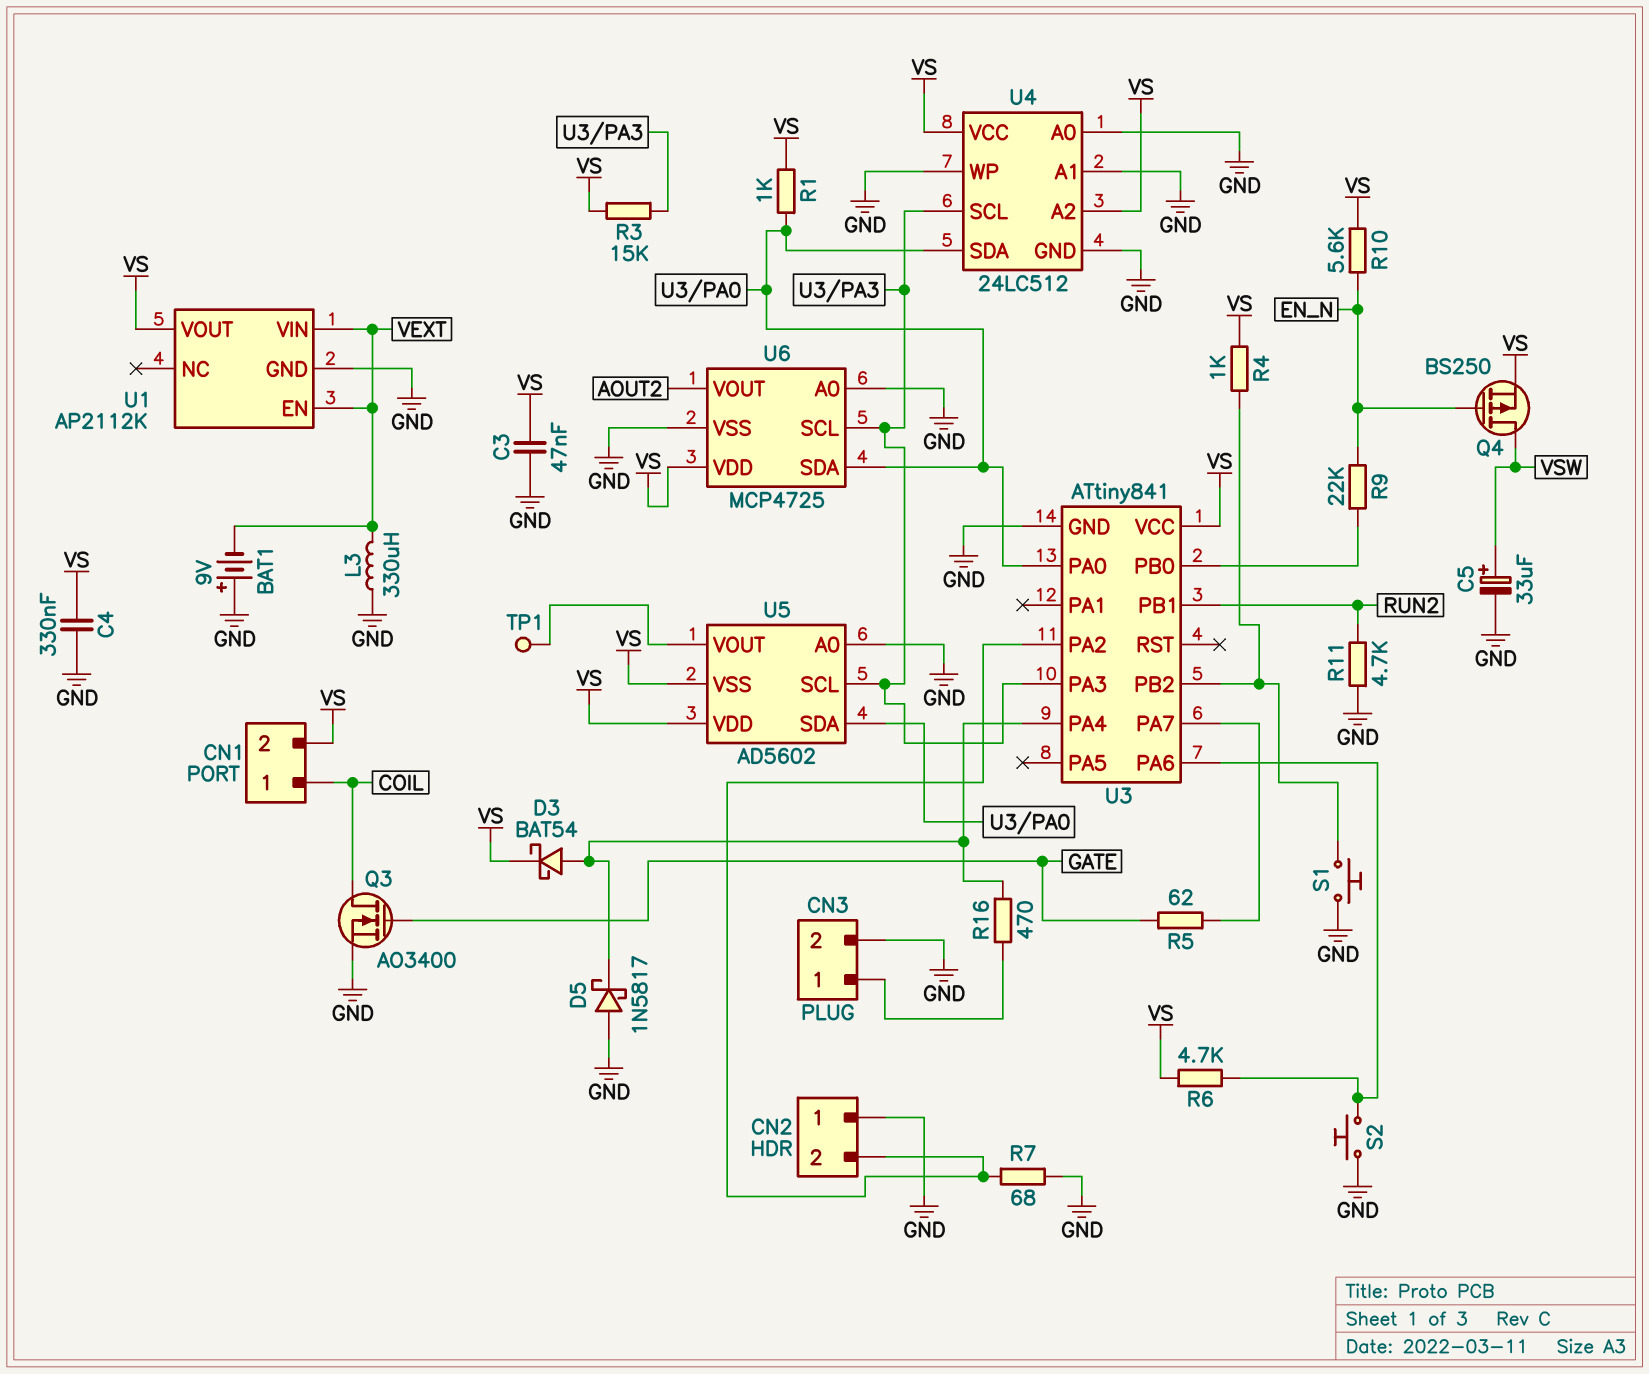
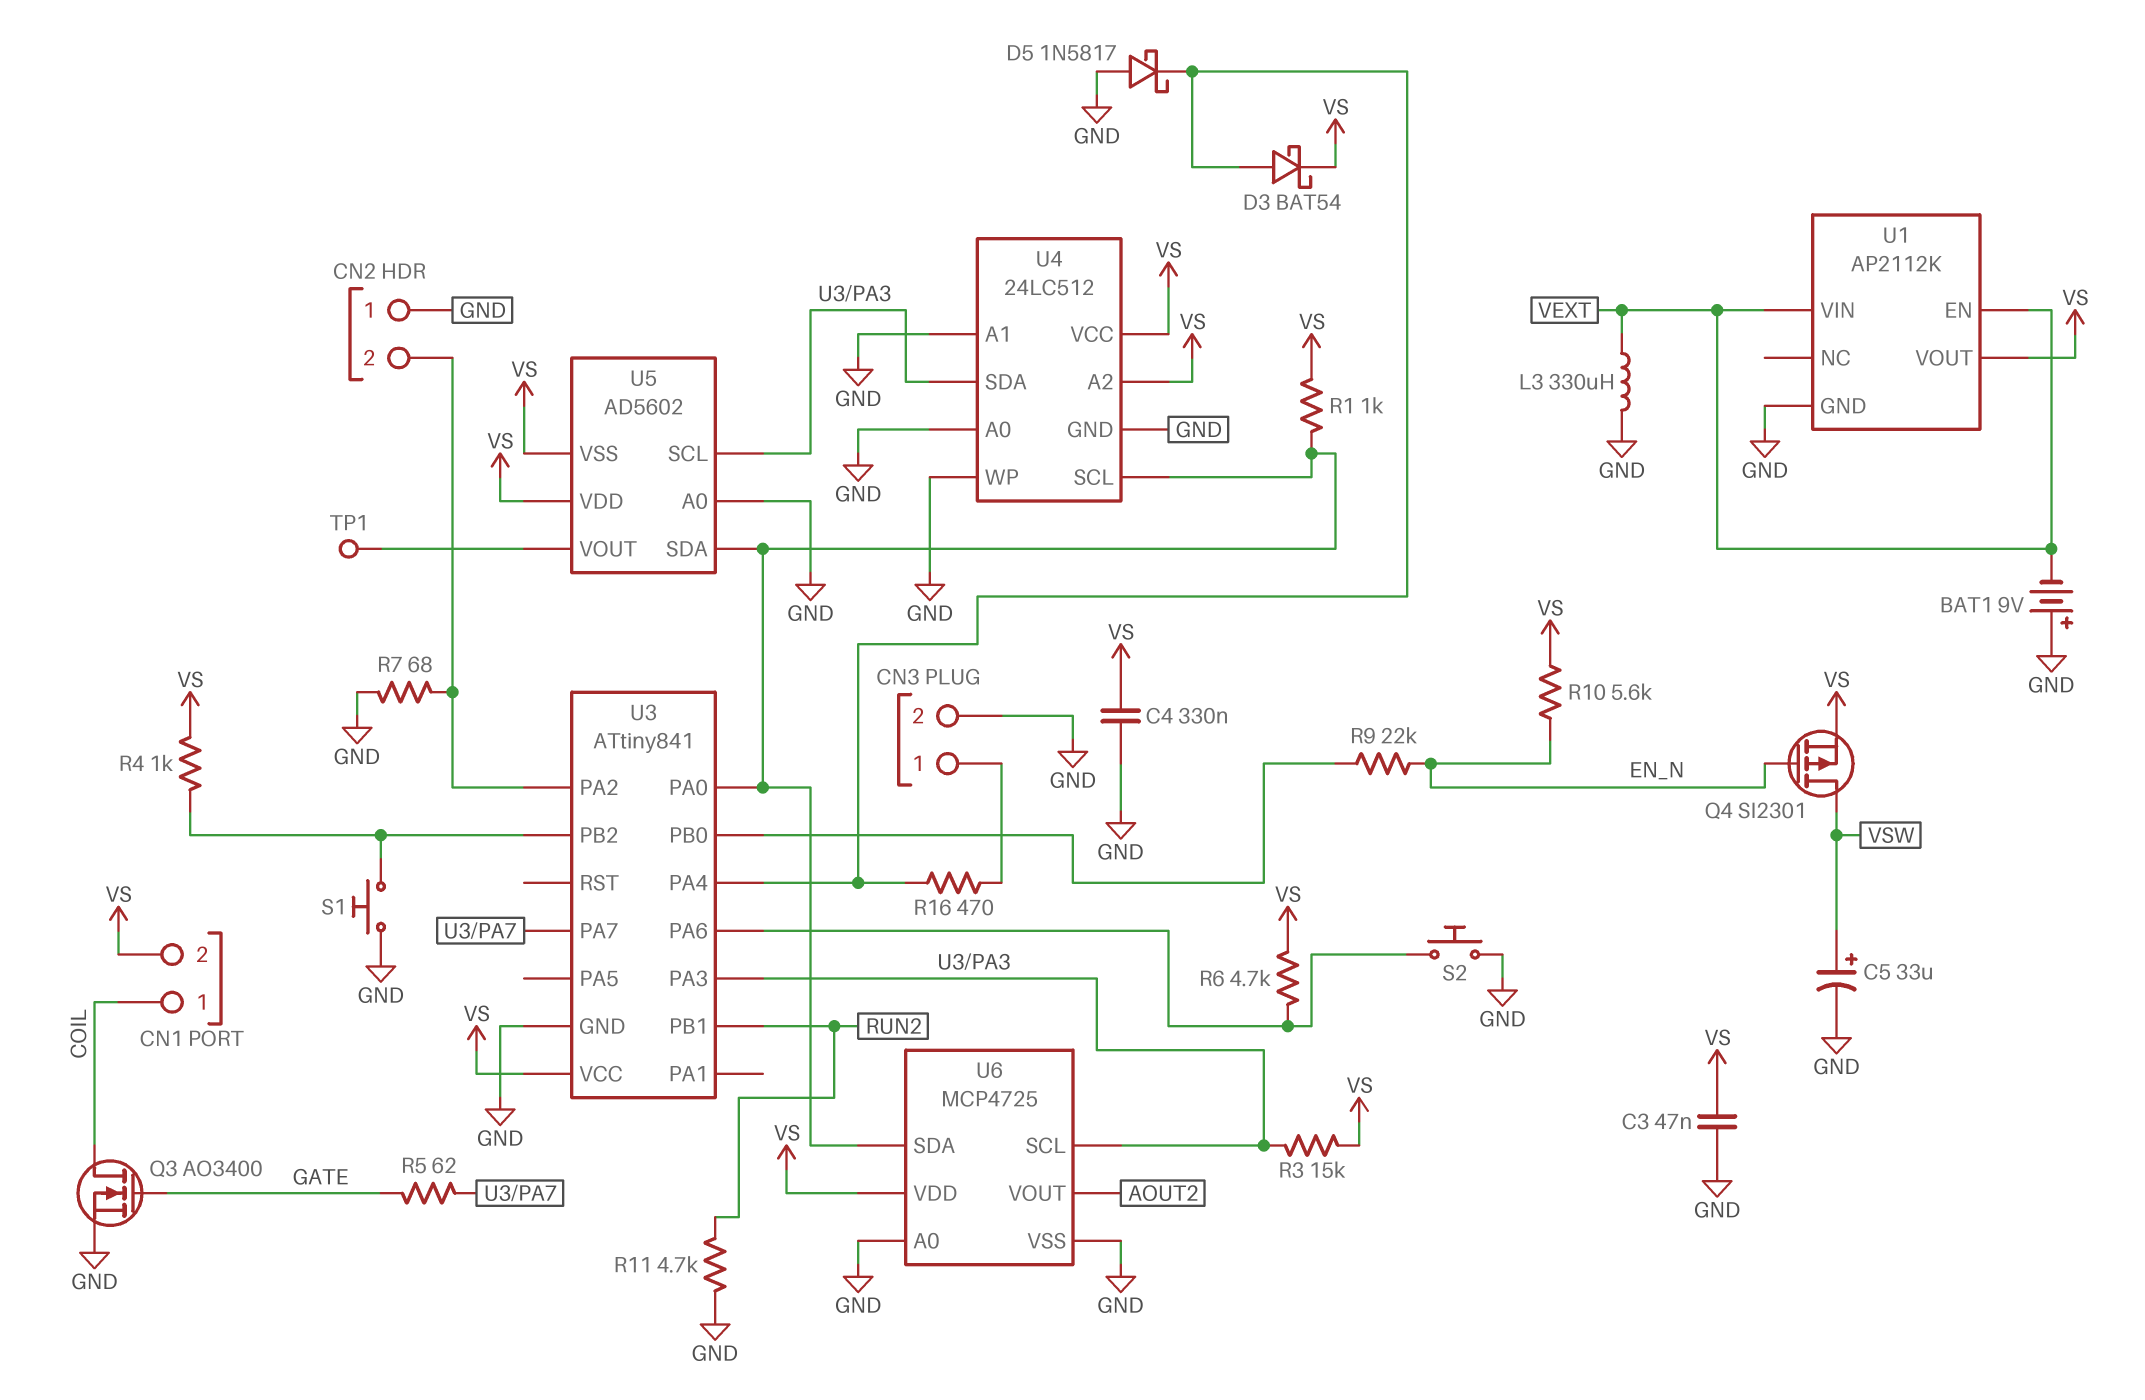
Q4: PMOS BS250 (G EN_N, D VSW, S VS) -> PMOS SI2301 (G EN_N, D VSW, S VS)
U4 pin SCL: U3/PA3 -> U3/PA0
U4 pin SDA: U3/PA0 -> U3/PA3

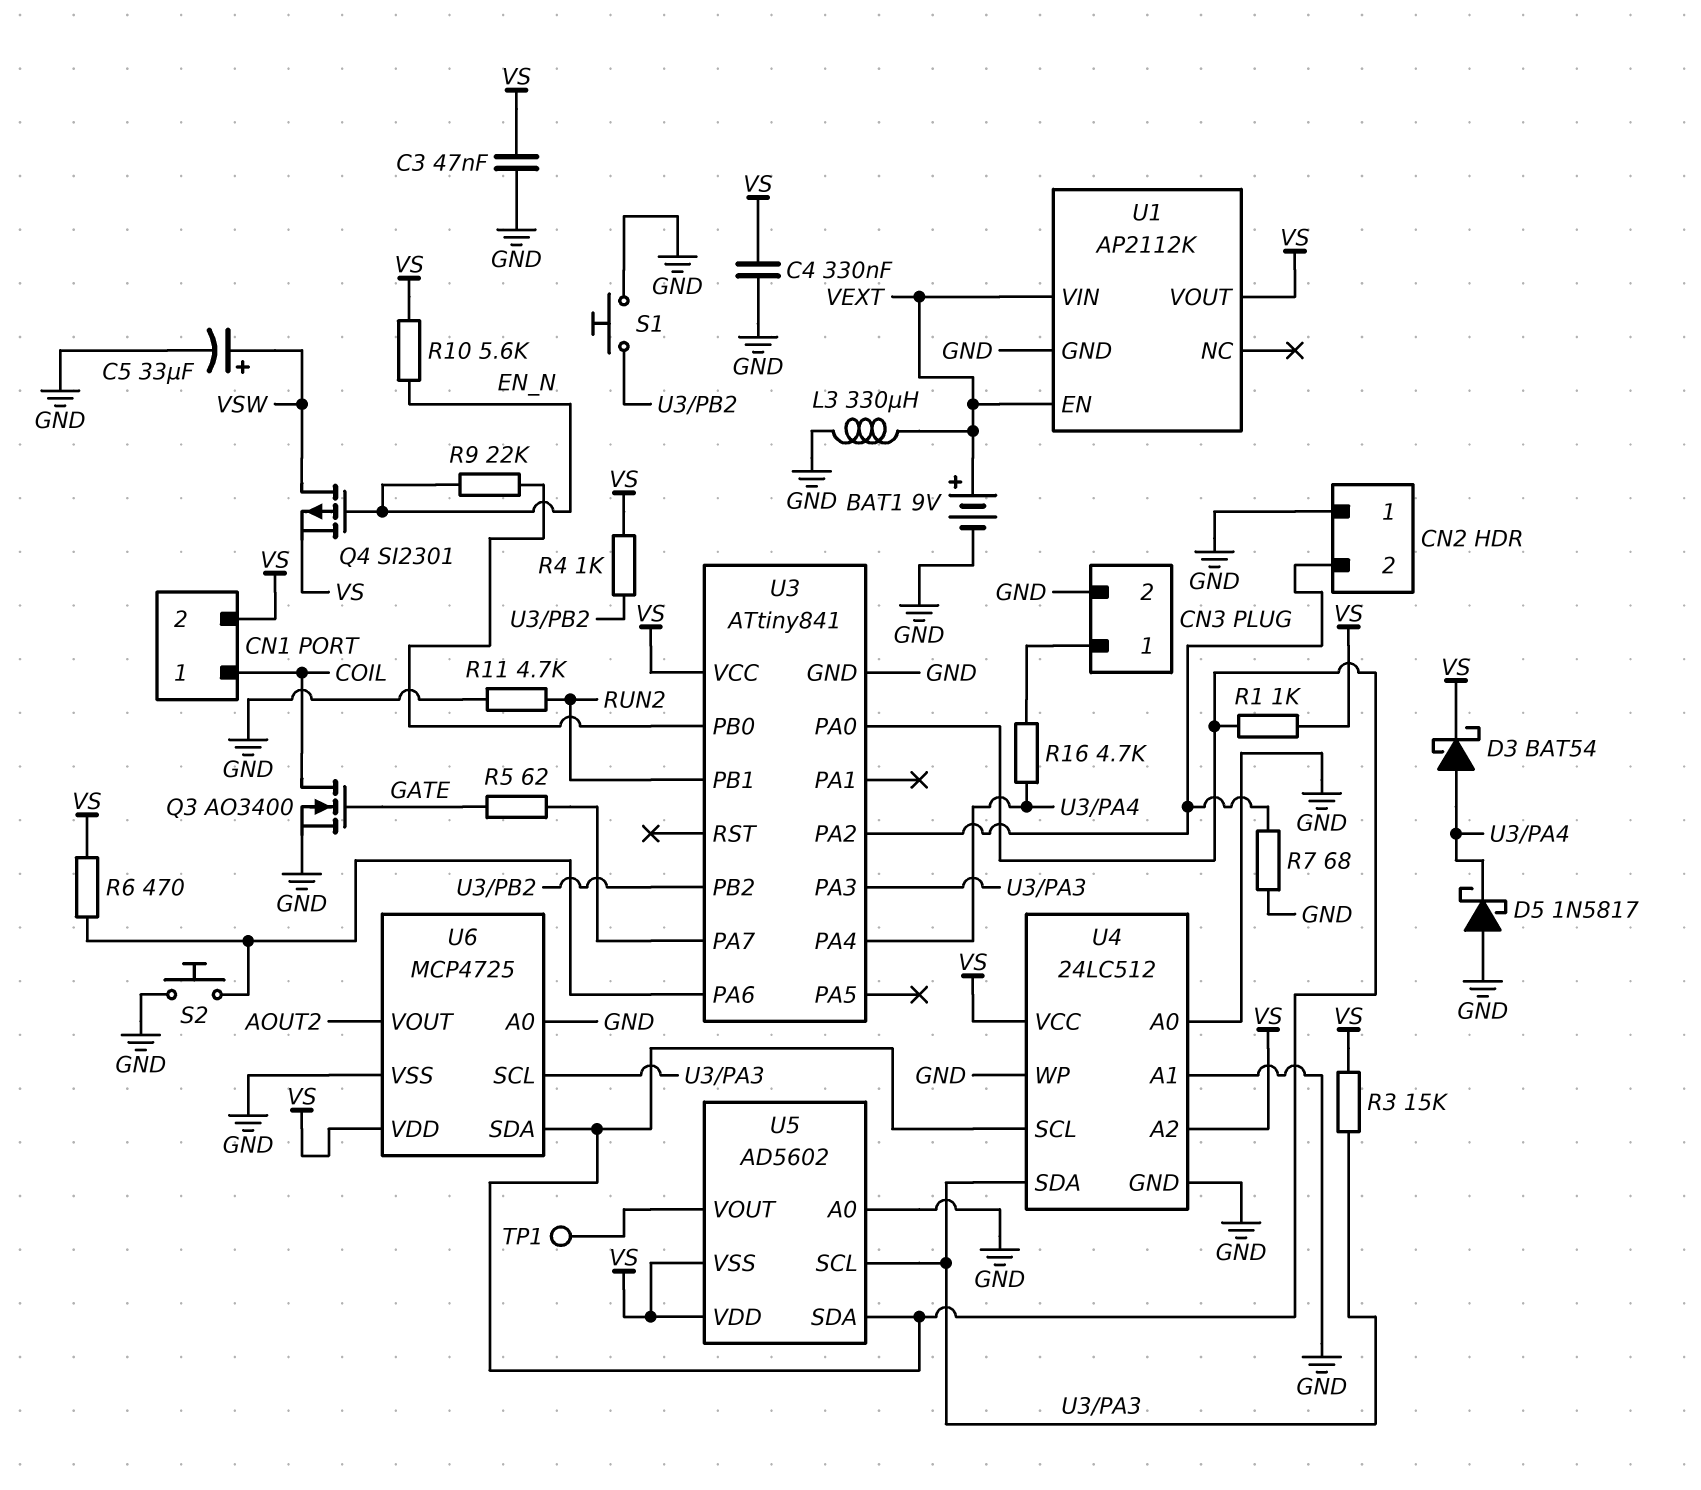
BAT1: 9V (plus GND, minus VEXT) -> 9V (plus VEXT, minus GND)
R6: 4.7k (U3/PA6, VS) -> 470 (U3/PA6, VS)
R16: 470 (CN3/1, U3/PA4) -> 4.7k (CN3/1, U3/PA4)

